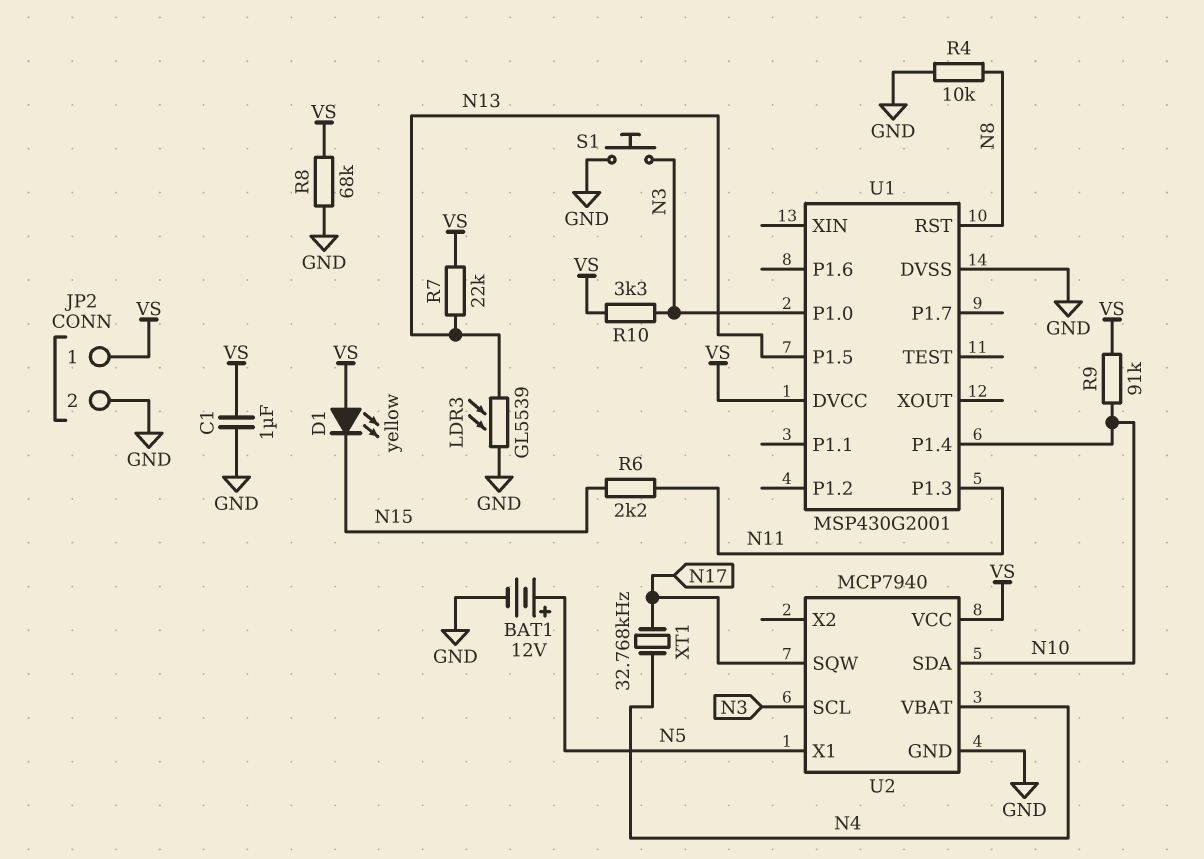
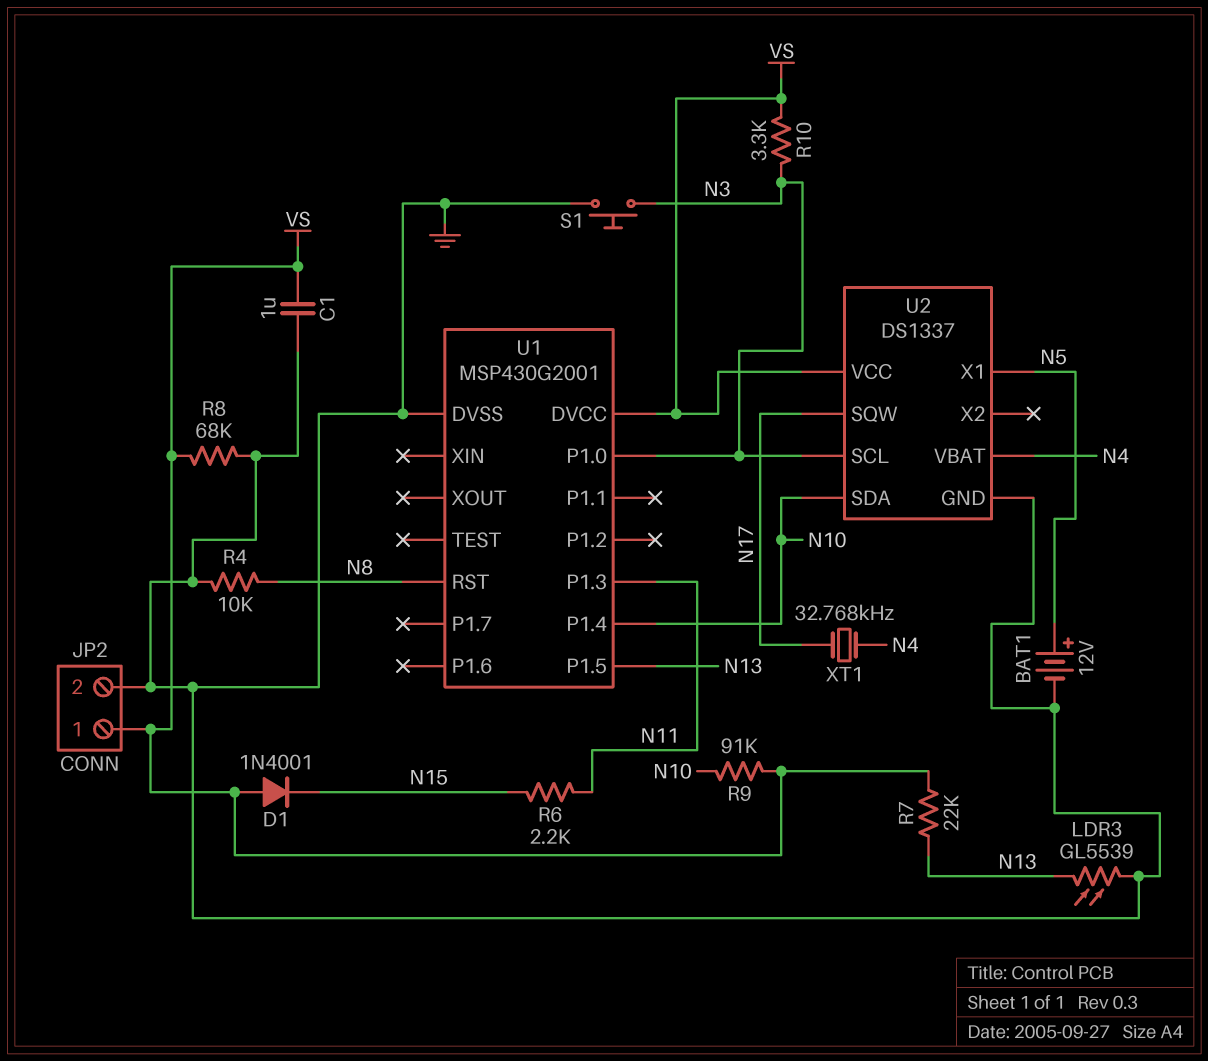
D1: LED yellow (A VS, K N15) -> diode 1N4001 (A VS, K N15)
U2: MCP7940 -> DS1337

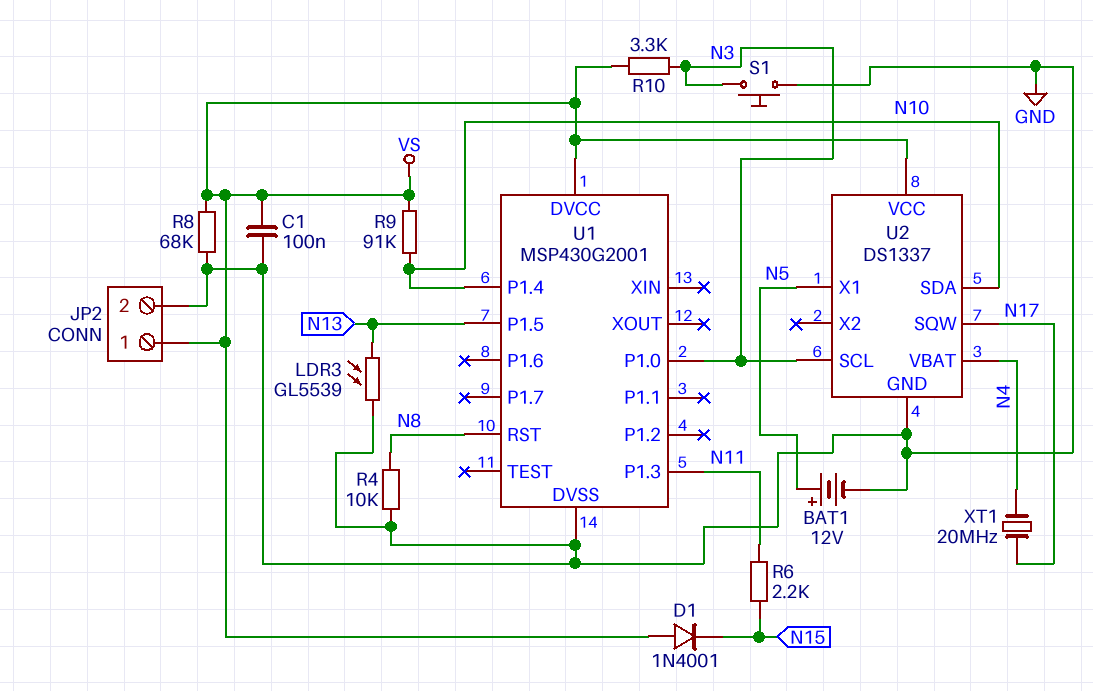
C1: 1uF (GND, VS) -> 100nF (GND, VS)
R7: 22k (N13, VS) -> none
XT1: 32.768kHz (N4, N17) -> 20MHz (N4, N17)

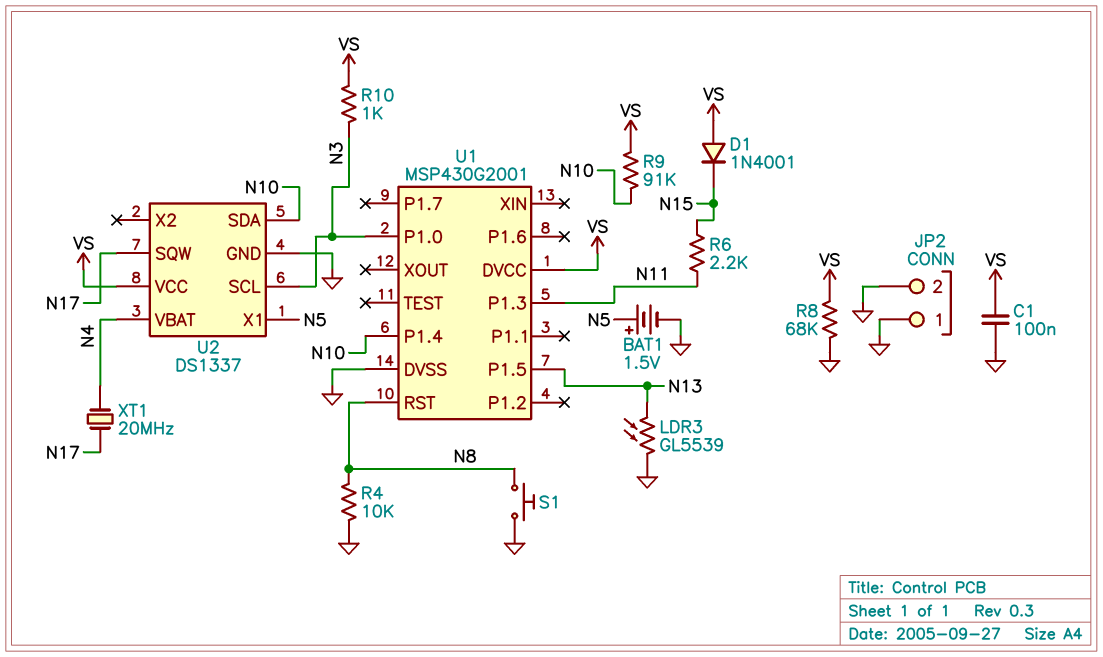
BAT1: 12V (plus N5, minus GND) -> 1.5V (plus N5, minus GND)
JP2 pin 1: VS -> GND
R10: 3.3k (N3, VS) -> 1k (N3, VS)
S1: button (GND, N3) -> button (GND, N8)

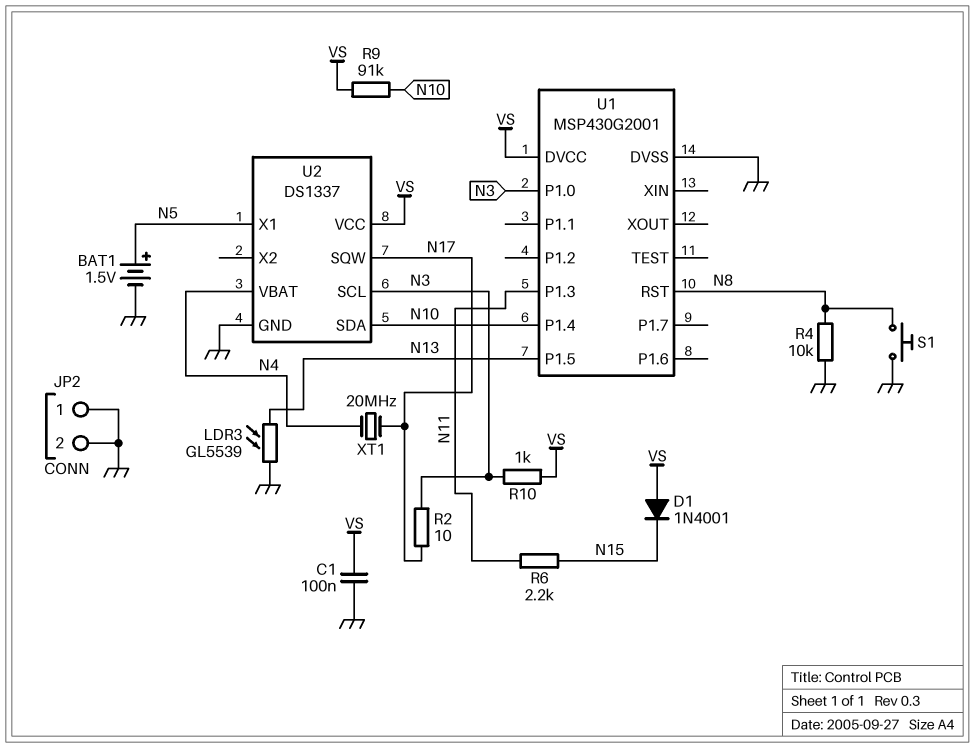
R2: none -> 10 (N3, N17)
R8: 68k (GND, VS) -> none

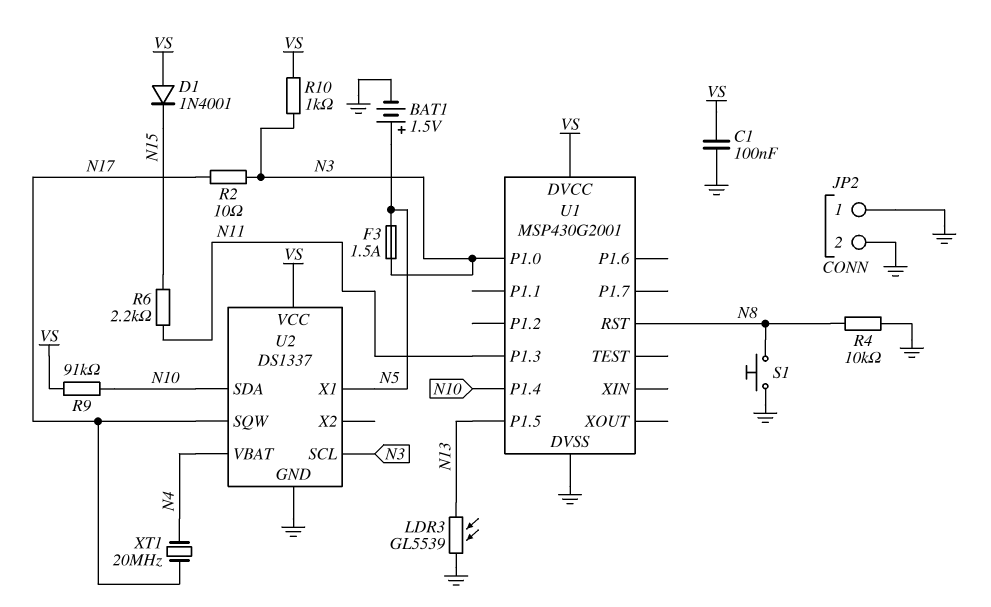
F3: none -> 1.5A (N3, N5)

